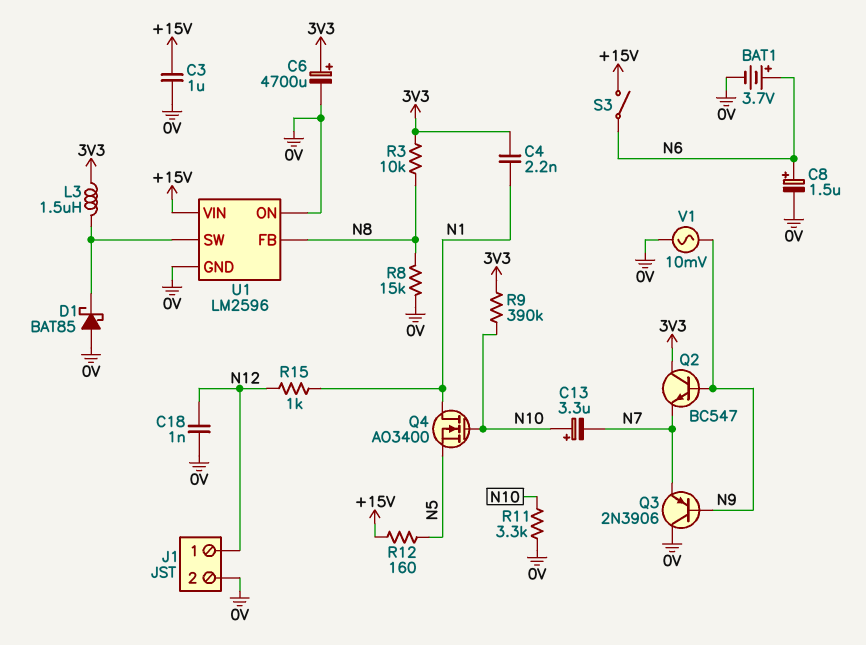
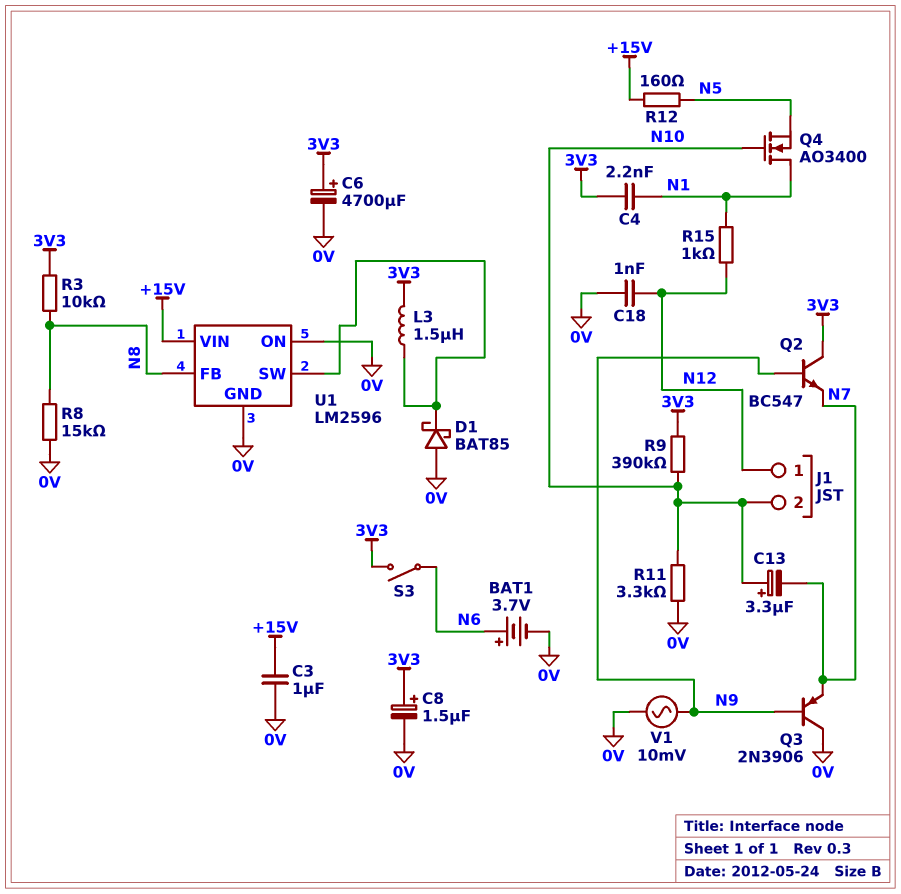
C8: 1.5uF (plus N6, minus 0V) -> 1.5uF (plus 3V3, minus 0V)
J1 pin 2: 0V -> N10
S3: switch (+15V, N6) -> switch (3V3, N6)

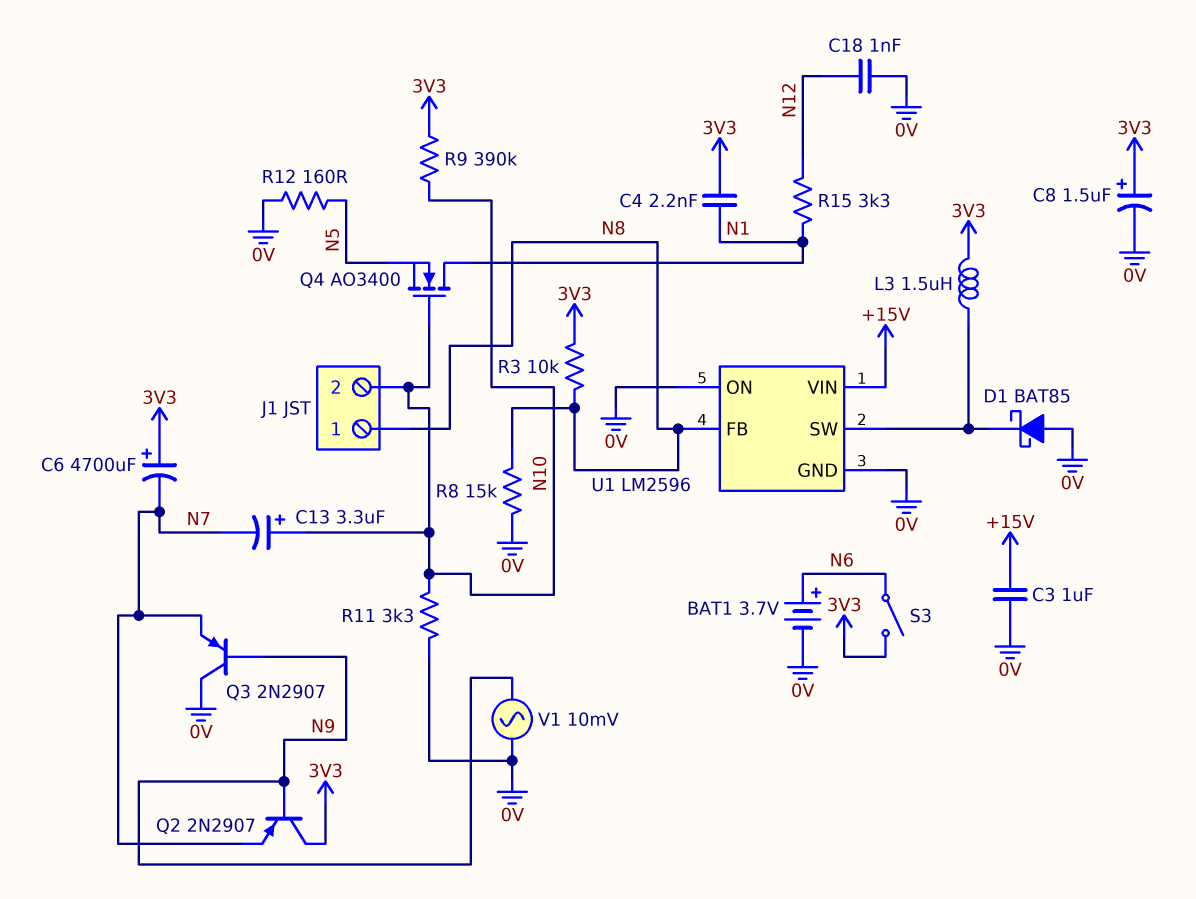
C6: 4700uF (plus 3V3, minus 0V) -> 4700uF (plus 3V3, minus N7)
J1 pin 1: N12 -> N8
Q2: NPN BC547 (B N9, C 3V3, E N7) -> PNP 2N2907 (B N9, C 3V3, E N7)
Q3: PNP 2N3906 (B N9, C 0V, E N7) -> PNP 2N2907 (B N9, C 0V, E N7)
R12: 160 (+15V, N5) -> 160 (0V, N5)
R15: 1k (N1, N12) -> 3.3k (N1, N12)

